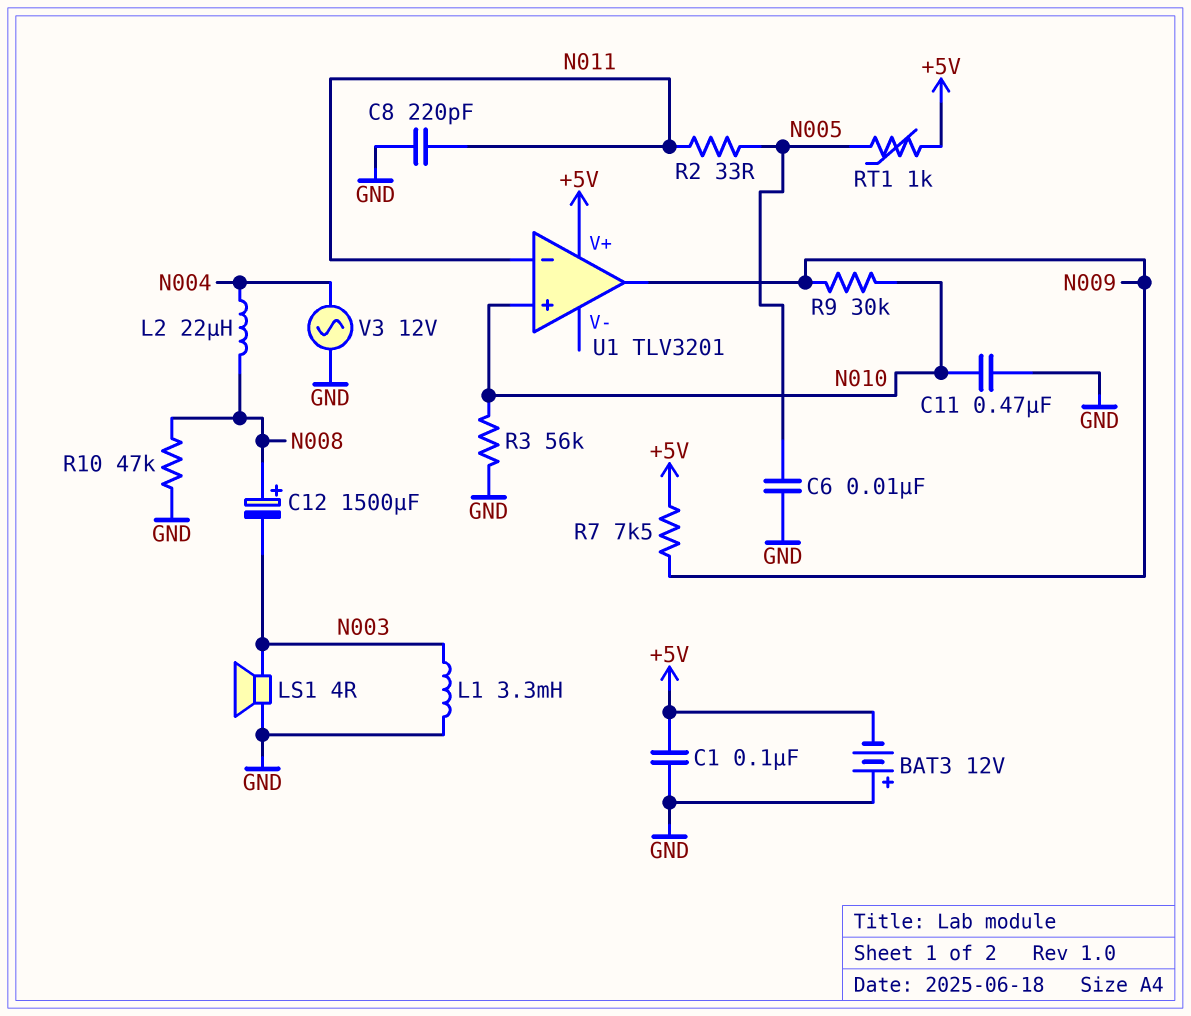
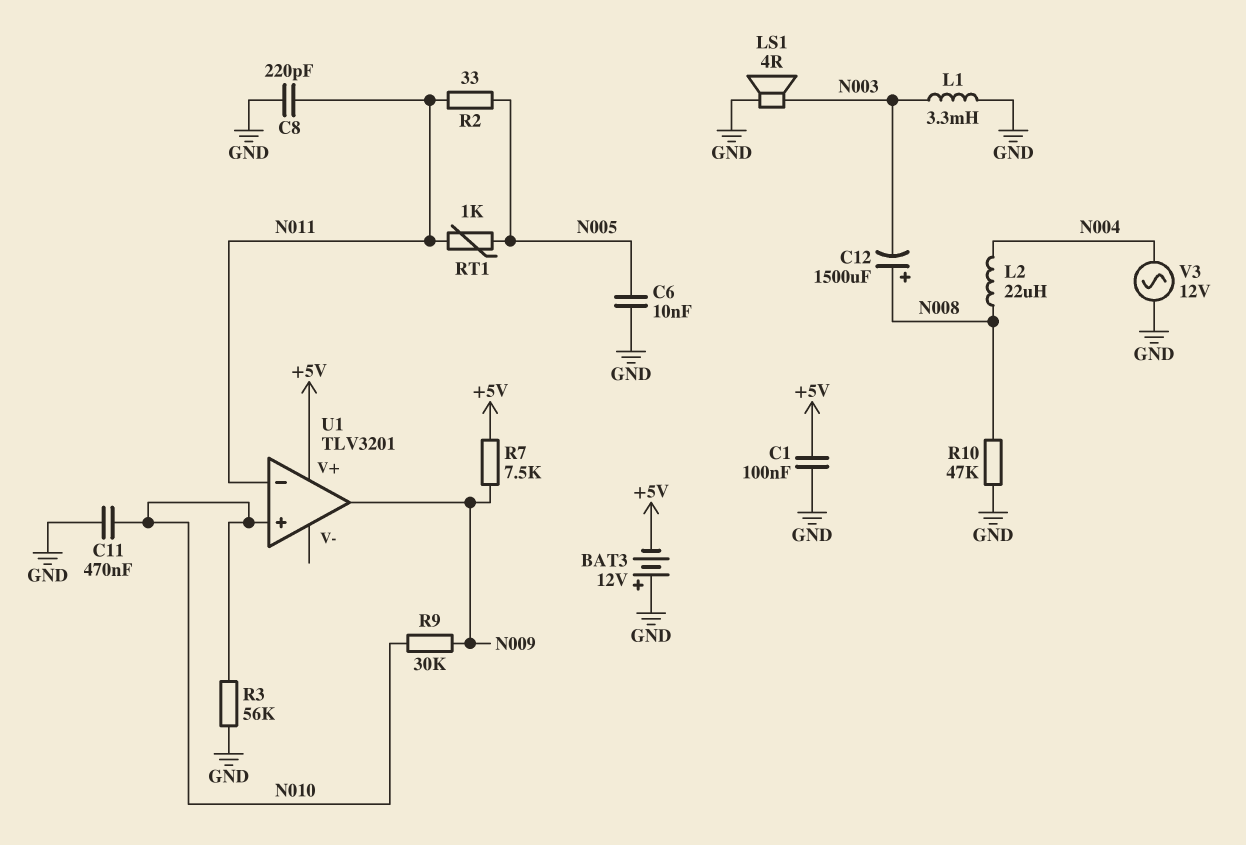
RT1: 1k (+5V, N005) -> 1k (N005, N011)

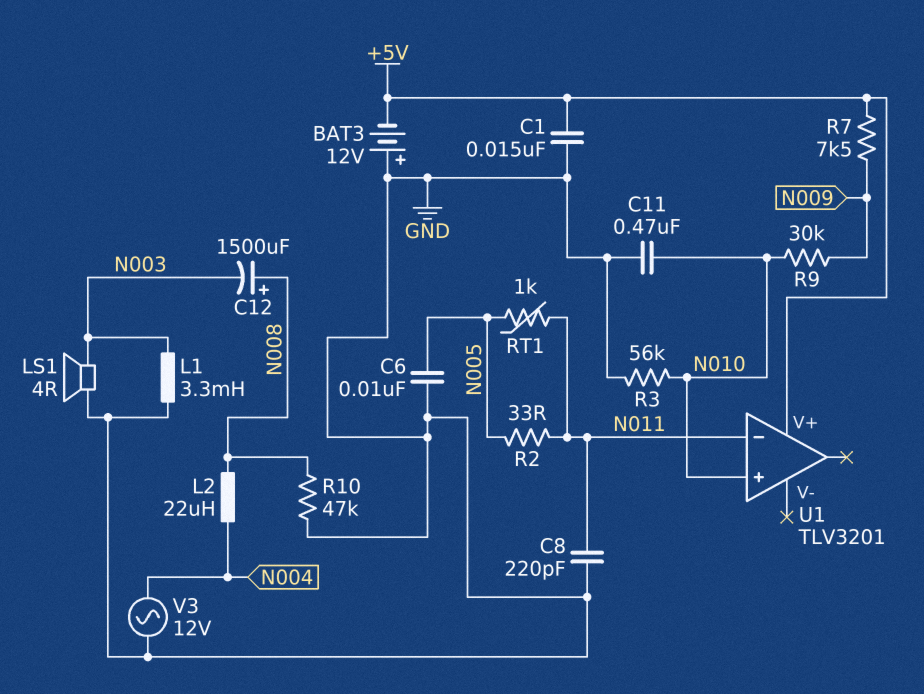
C1: 100nF (+5V, GND) -> 15nF (+5V, GND)
U1 pin out: N009 -> none

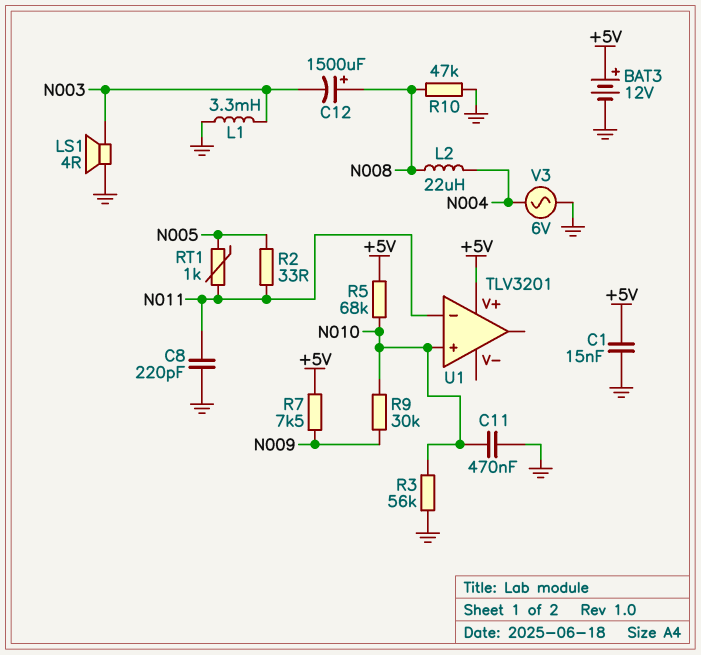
BAT3: 12V (plus GND, minus +5V) -> 12V (plus +5V, minus GND)
C6: 10nF (GND, N005) -> none
R5: none -> 68k (+5V, N010)
V3: AC 12V (GND, N004) -> AC 6V (GND, N004)

